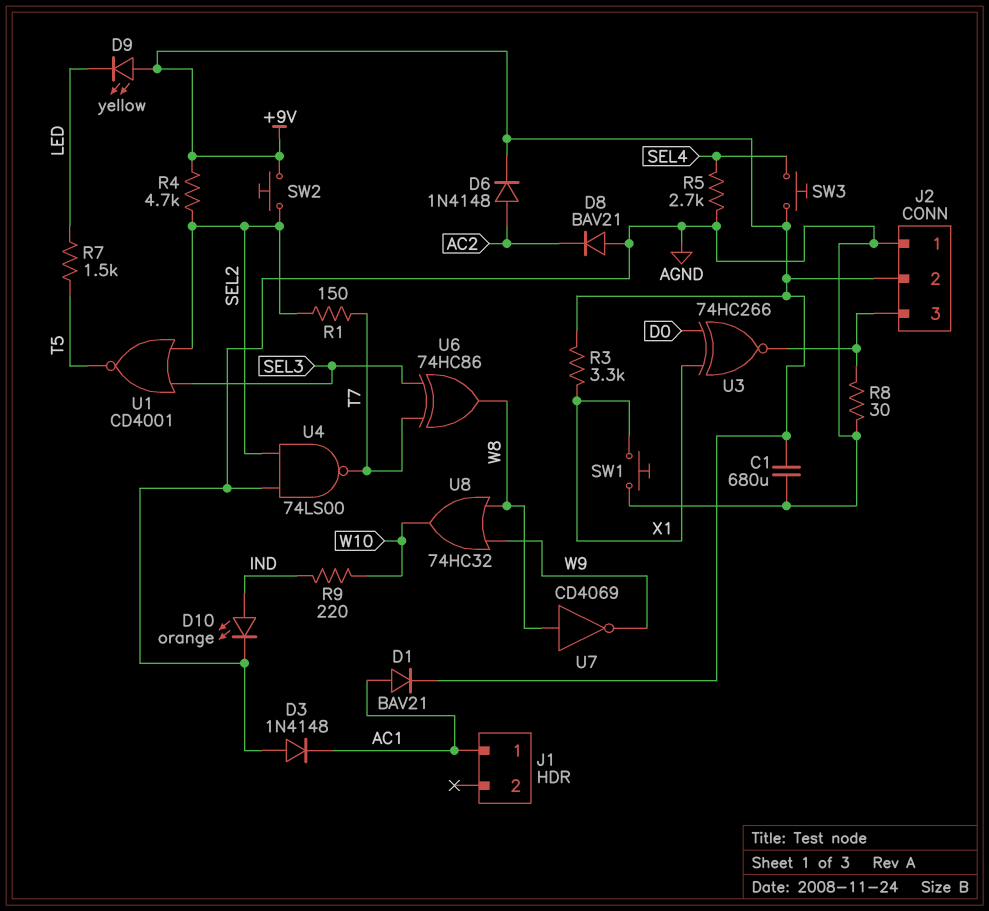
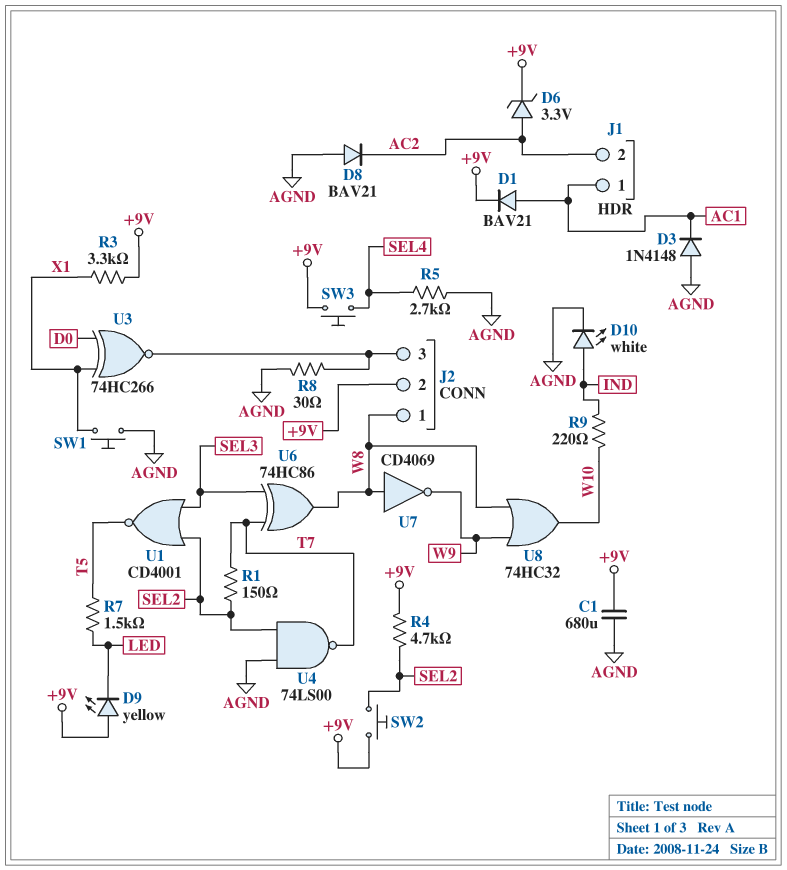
D6: diode 1N4148 (A AC2, K +9V) -> zener 3.3V (A AC2, K +9V)
D10: LED orange (A IND, K AGND) -> LED white (A IND, K AGND)
J1 pin 2: none -> AC2
J2 pin 1: AGND -> W8

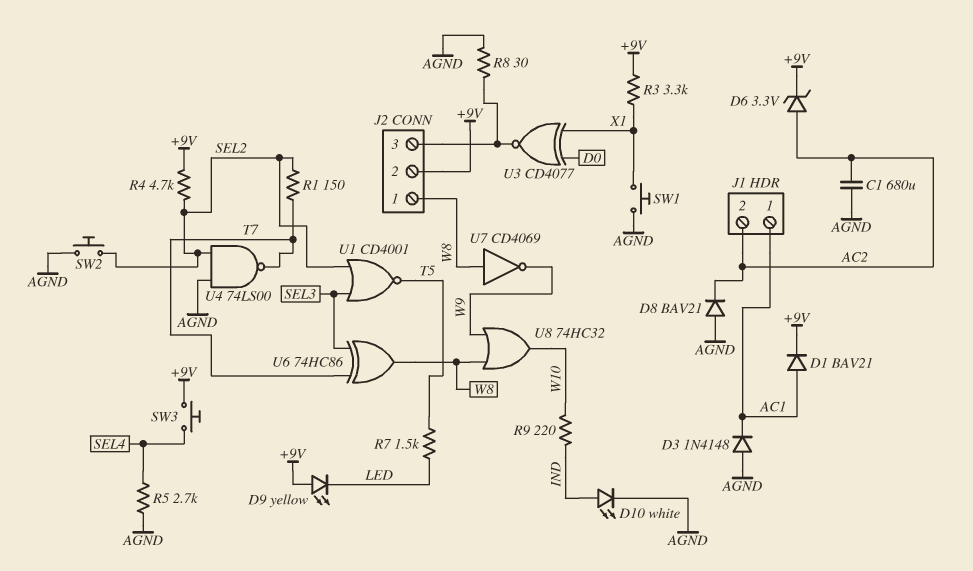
C1: 680uF (+9V, AGND) -> 680uF (AC2, AGND)
SW2: button (+9V, SEL2) -> button (AGND, SEL2)
U3: XNOR 74HC266 (in D0, in X1, out J2/3) -> XNOR CD4077 (in D0, in X1, out J2/3)

